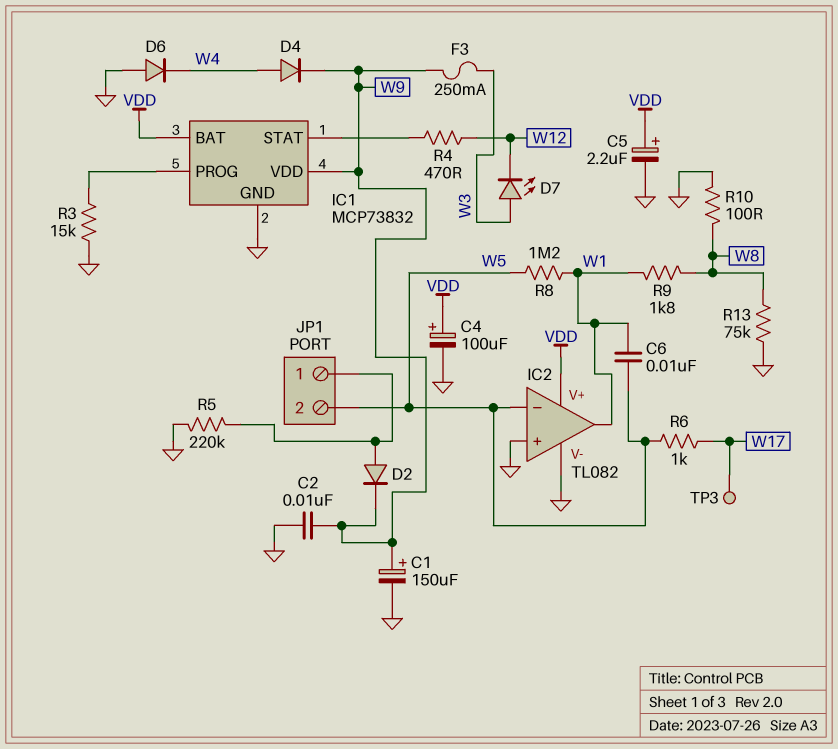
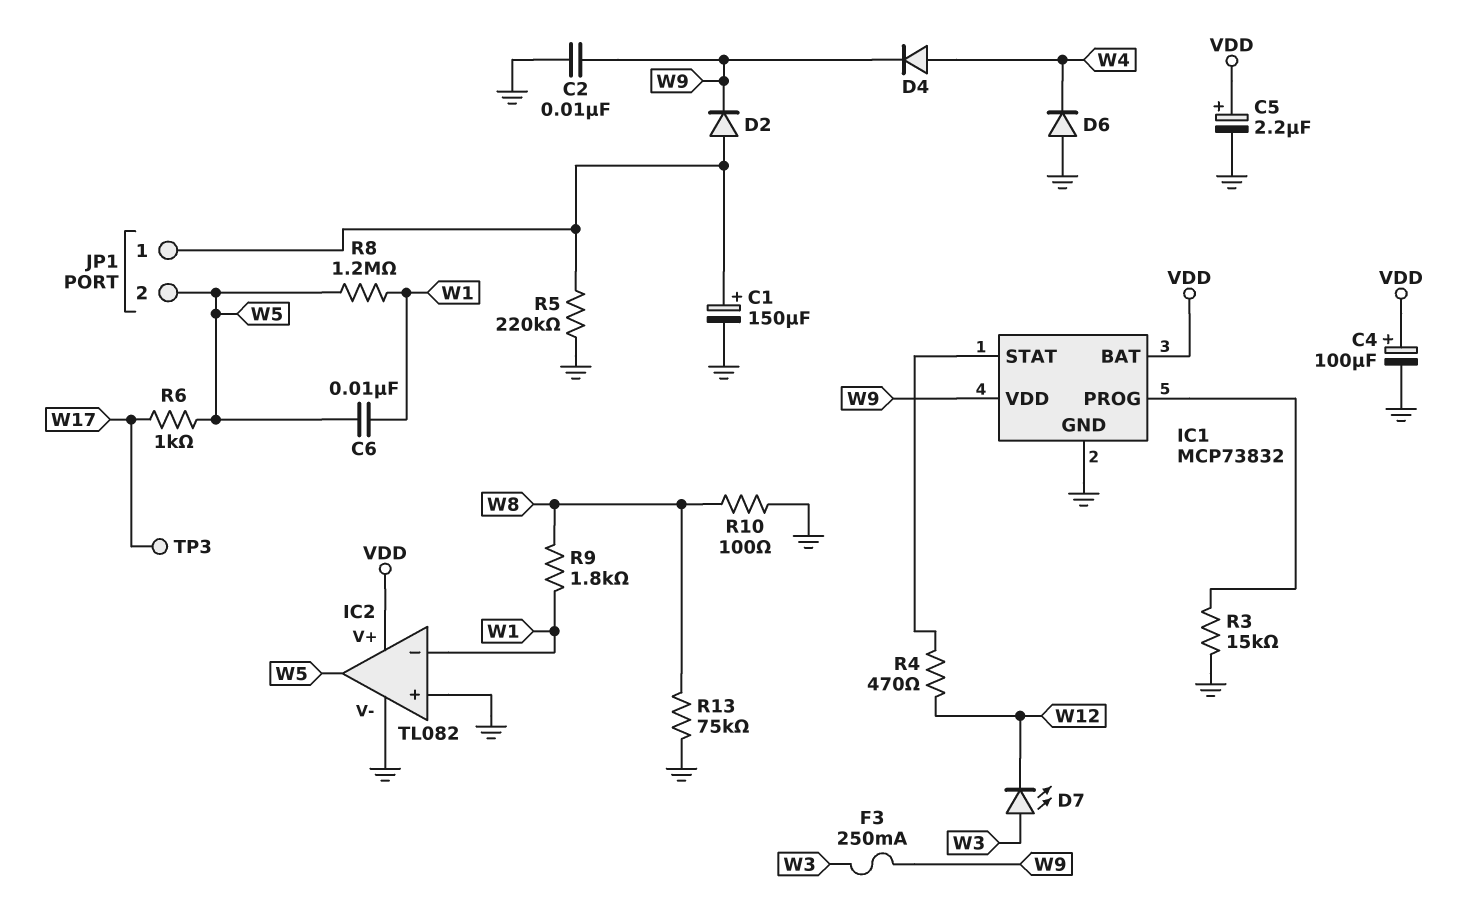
C1: 150uF (plus W9, minus GND) -> 150uF (plus JP1/1, minus GND)
IC2 pin in-: W5 -> W1
IC2 pin out: W1 -> W5

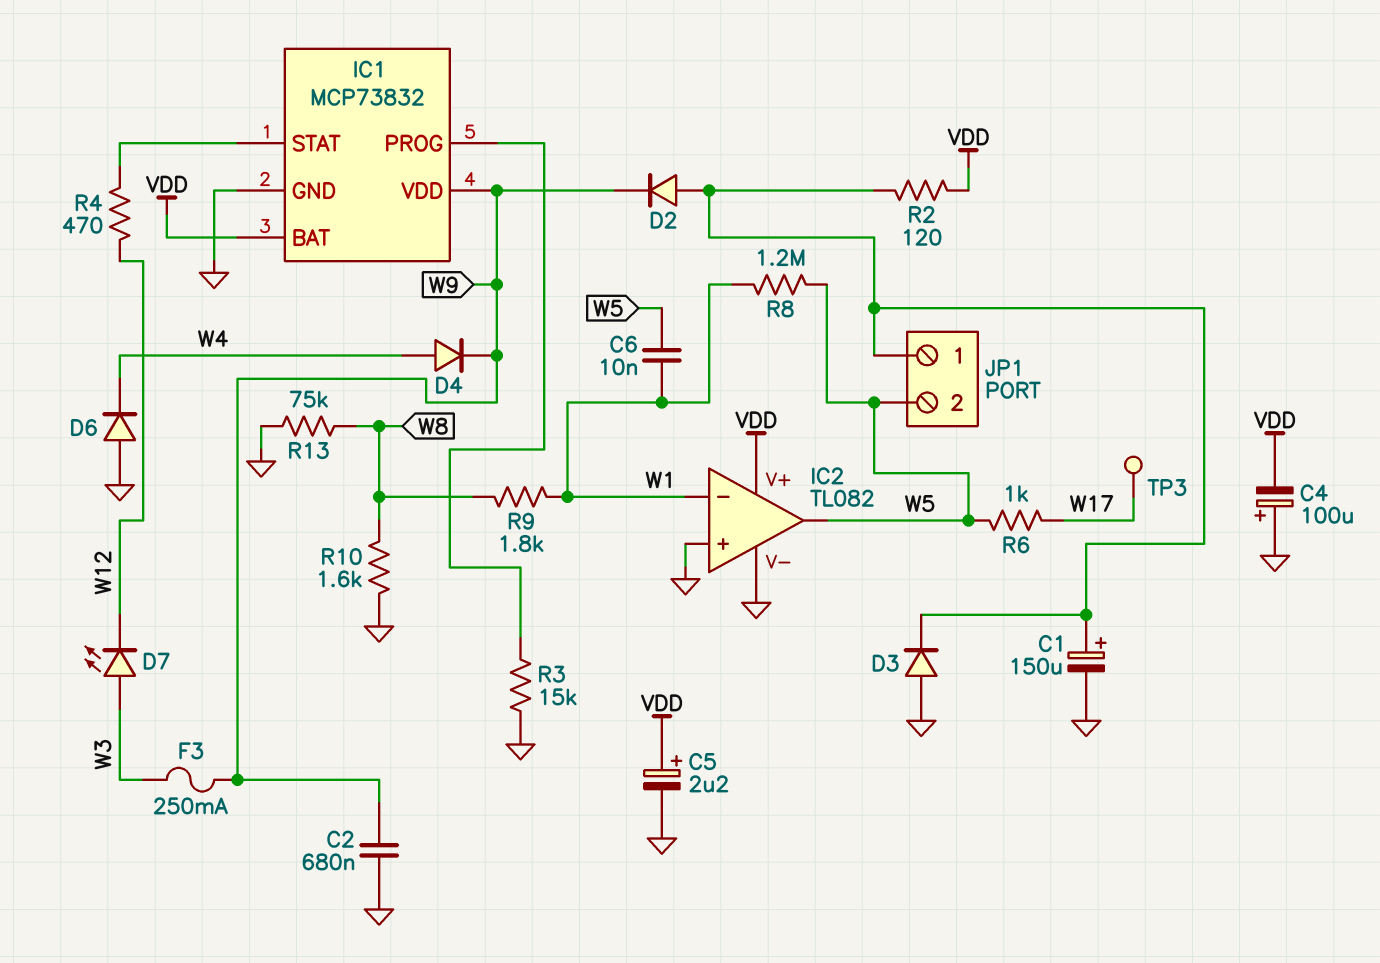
C2: 10nF (GND, W9) -> 680nF (GND, W9)
C4: 100uF (plus VDD, minus GND) -> 100uF (plus GND, minus VDD)
D3: none -> diode (A GND, K JP1/1)
R2: none -> 120 (JP1/1, VDD)
R5: 220k (GND, JP1/1) -> none
R10: 100 (GND, W8) -> 1.6k (GND, W8)

